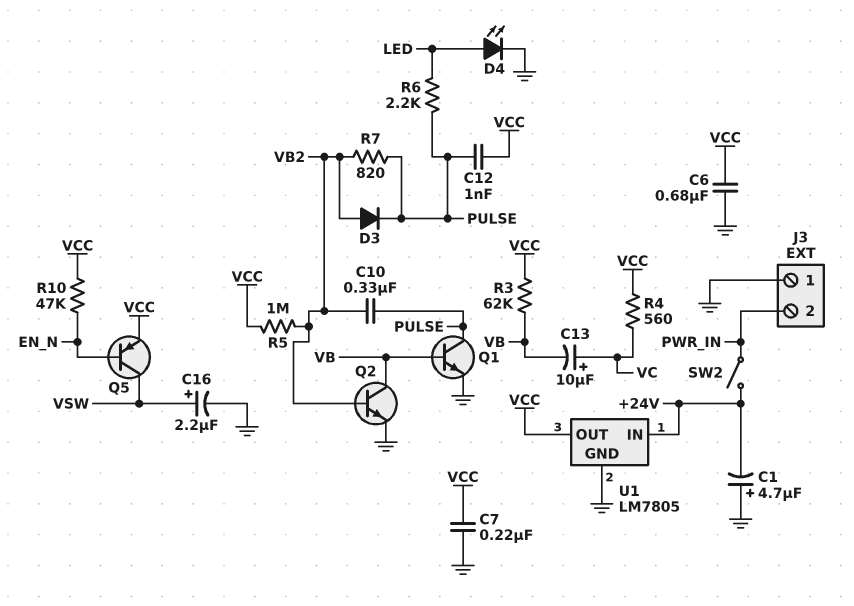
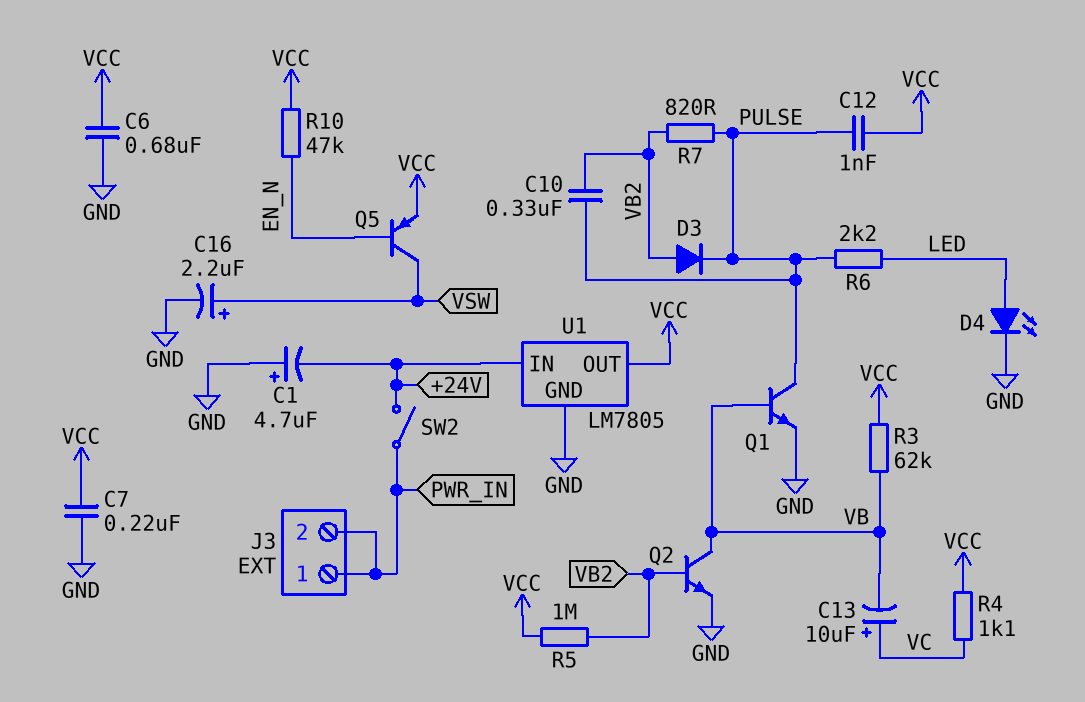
J3 pin 1: GND -> PWR_IN
R4: 560 (VC, VCC) -> 1.1k (VC, VCC)

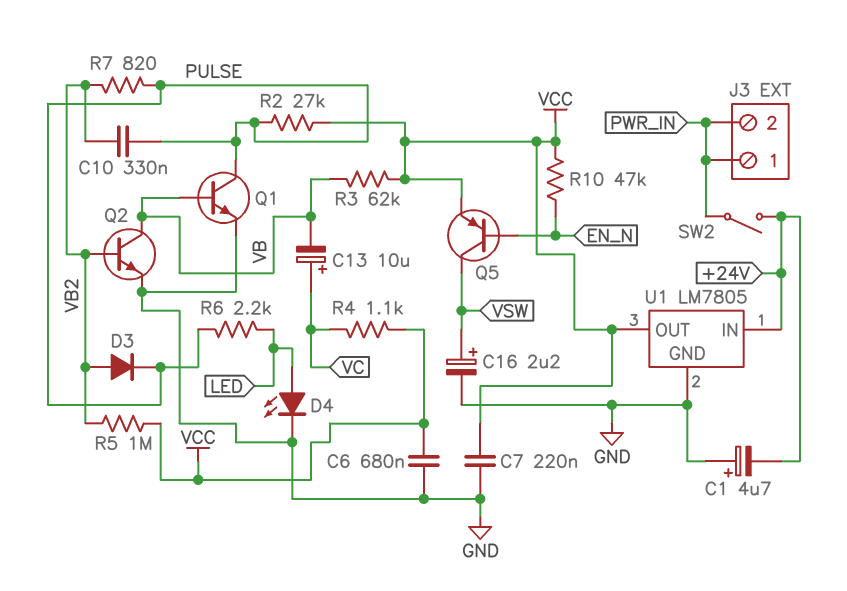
C12: 1nF (PULSE, VCC) -> none
R2: none -> 27k (PULSE, VCC)

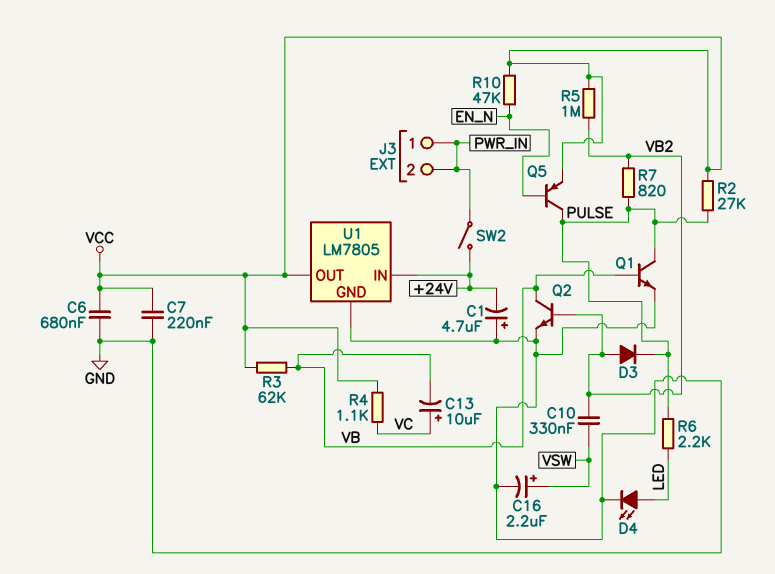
C10: 330nF (PULSE, VB2) -> 330nF (VB2, VSW)
Q5: PNP (B EN_N, C VSW, E VCC) -> PNP (B EN_N, C PULSE, E VCC)

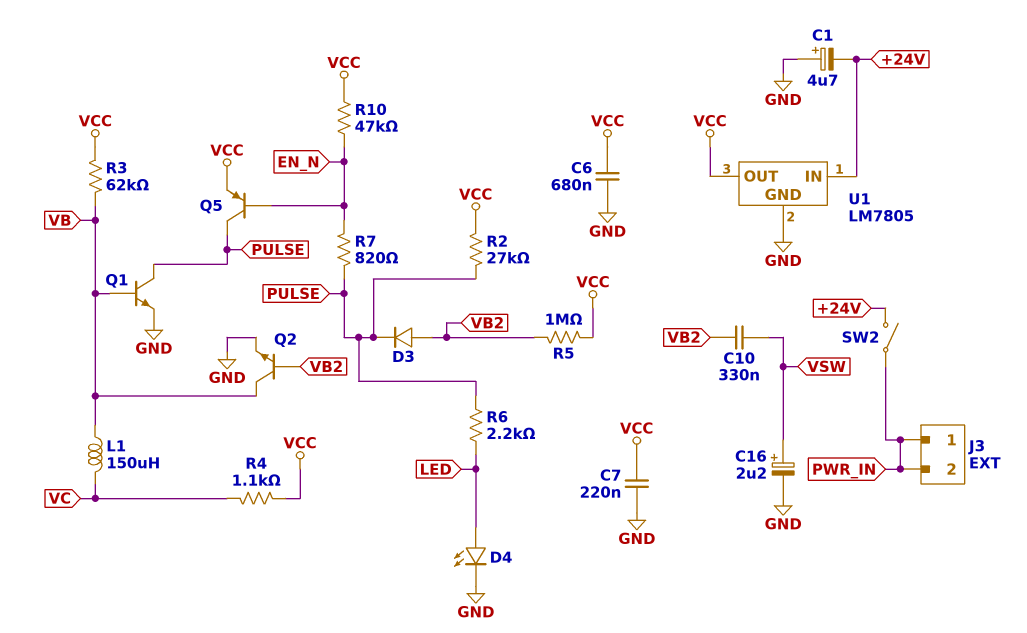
C13: 10uF (plus VC, minus VB) -> none
L1: none -> 150uH (VB, VC)
R7: 820 (PULSE, VB2) -> 820 (EN_N, PULSE)

